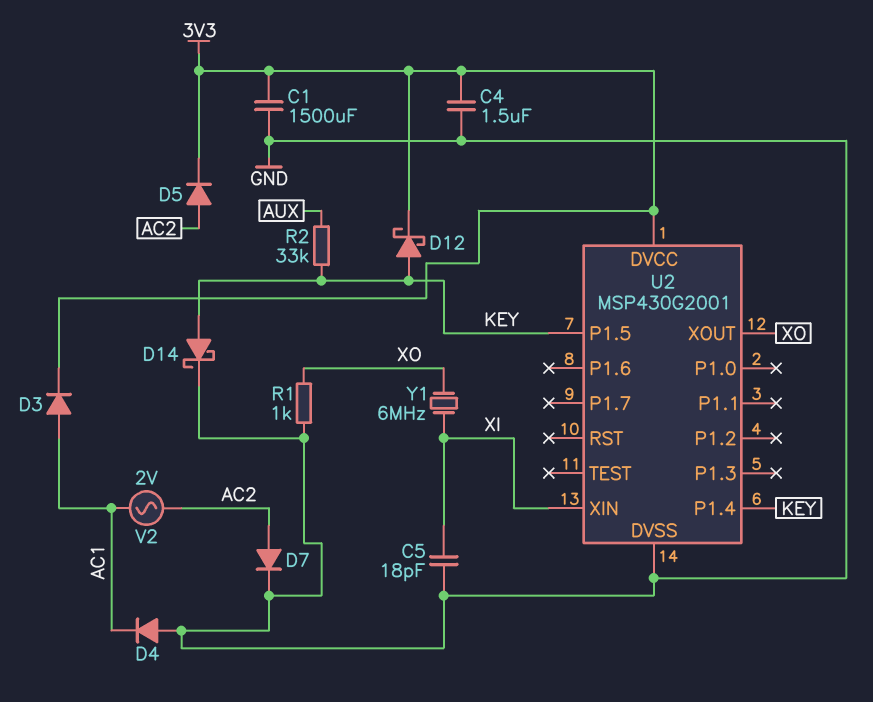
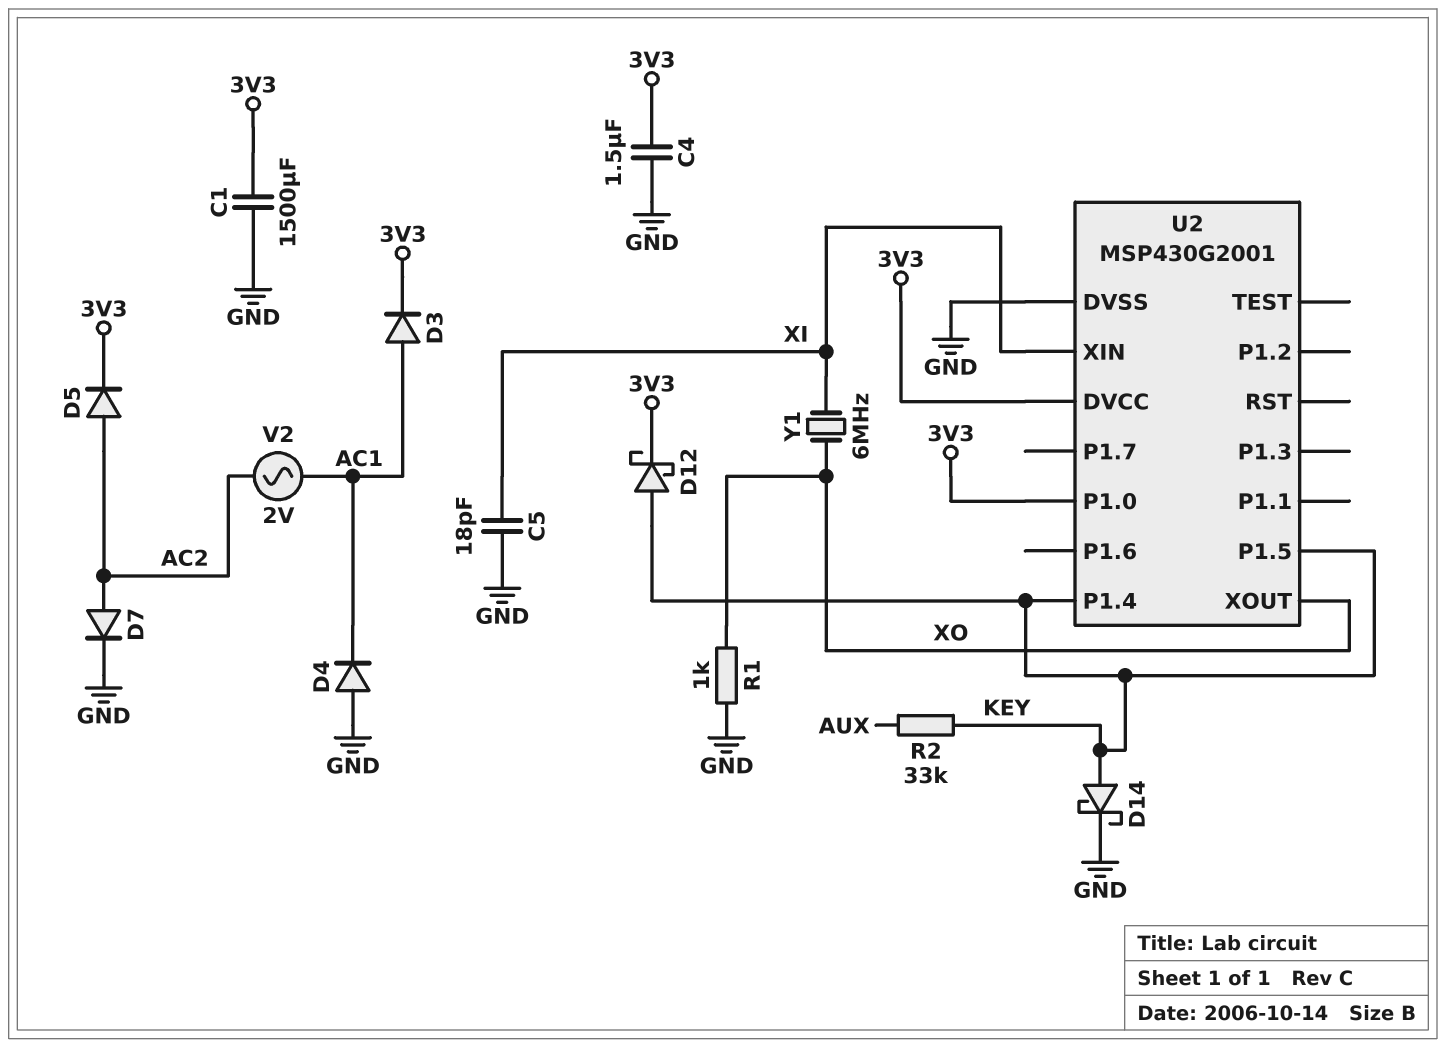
U2 pin P1.0: none -> 3V3

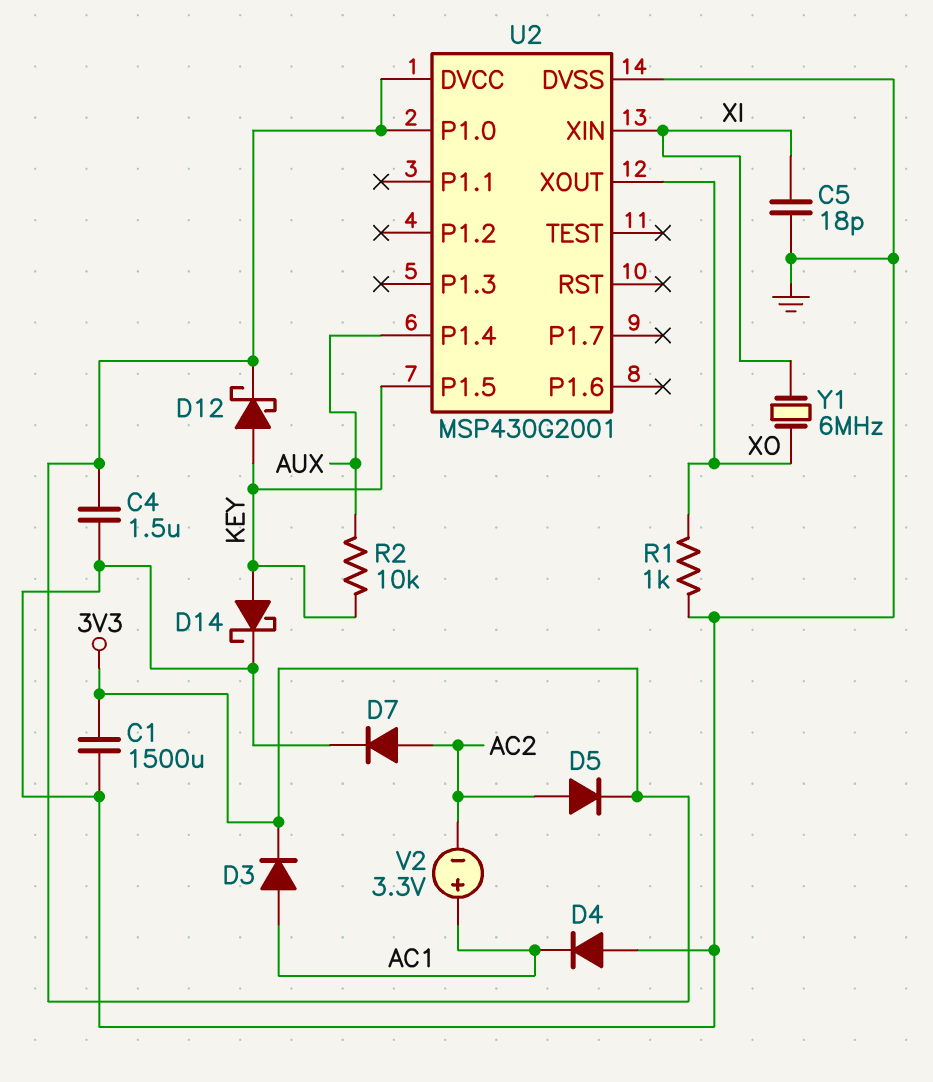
R2: 33k (AUX, KEY) -> 10k (AUX, KEY)
U2 pin P1.4: KEY -> AUX
V2: AC 2V (AC1, AC2) -> 3.3V (plus AC1, minus AC2)

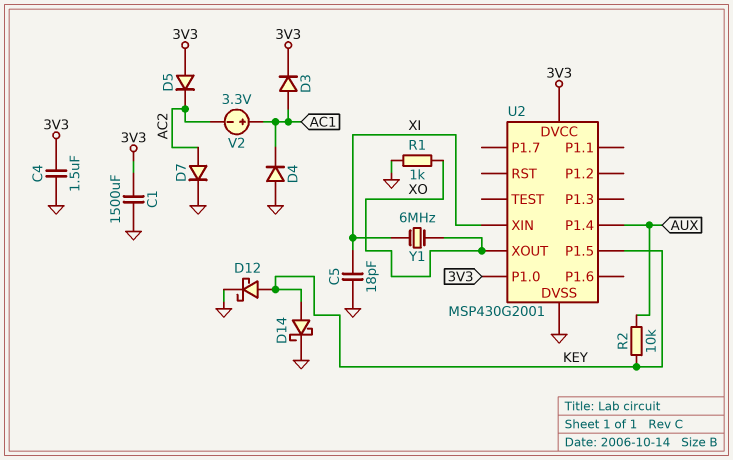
D5: diode (A AC2, K 3V3) -> diode (A 3V3, K AC2)
D12: schottky (A KEY, K 3V3) -> schottky (A KEY, K GND)

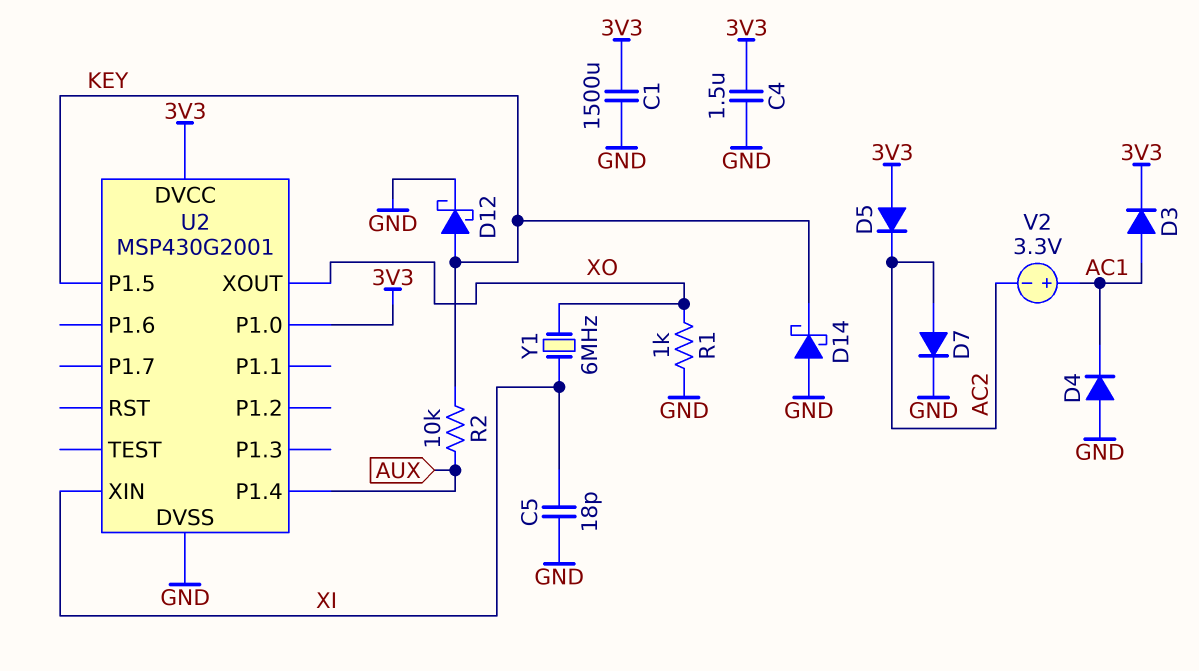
D14: schottky (A KEY, K GND) -> schottky (A GND, K KEY)

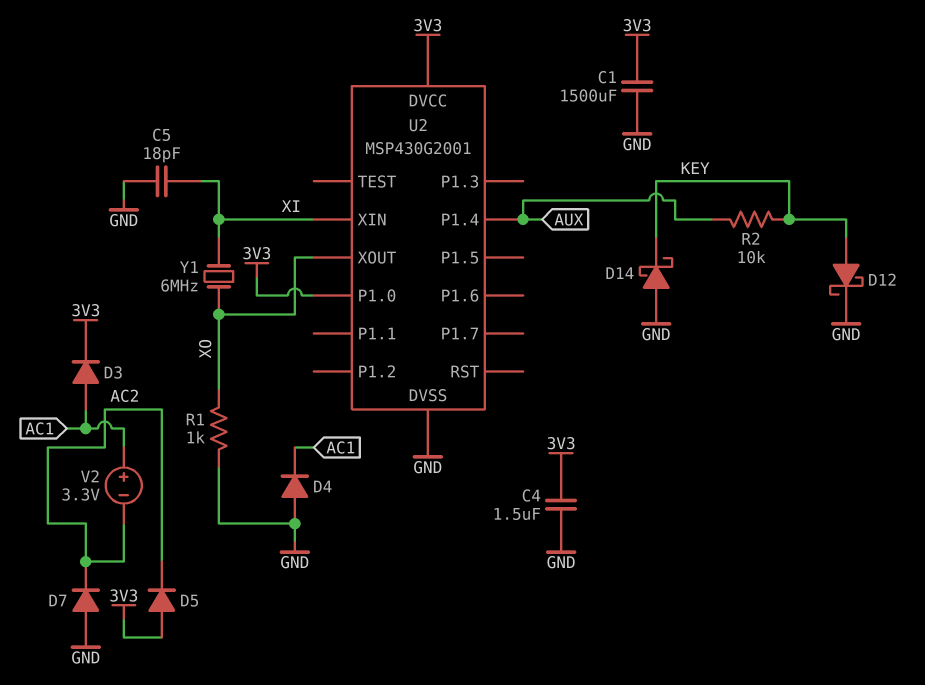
D7: diode (A AC2, K GND) -> diode (A GND, K AC2)
U2 pin P1.5: KEY -> none

